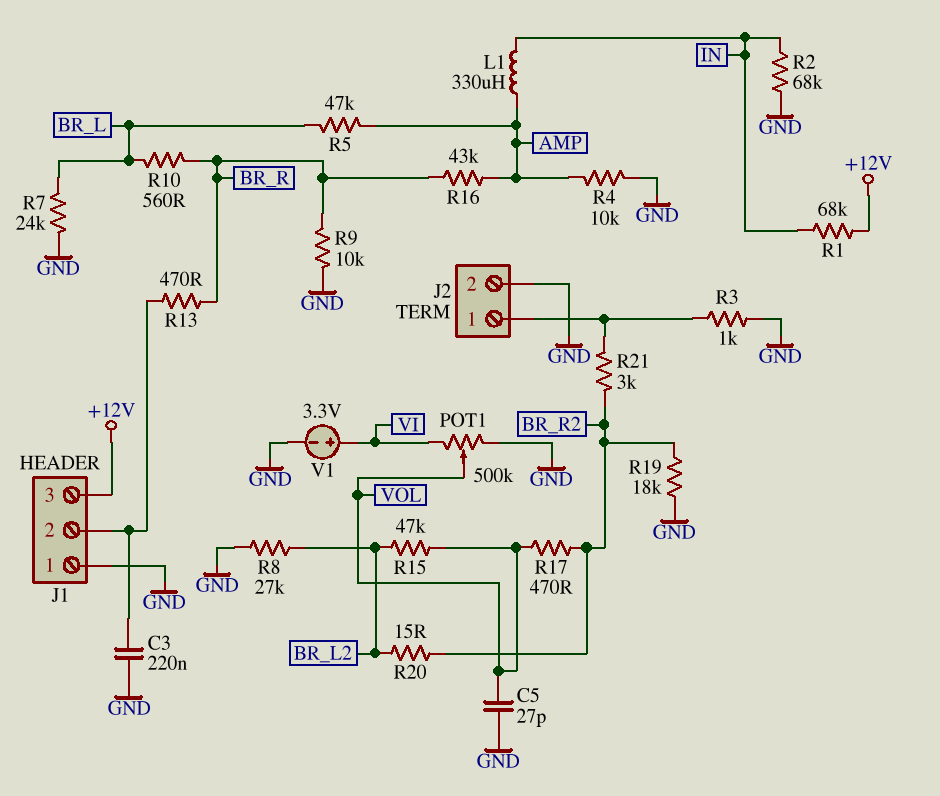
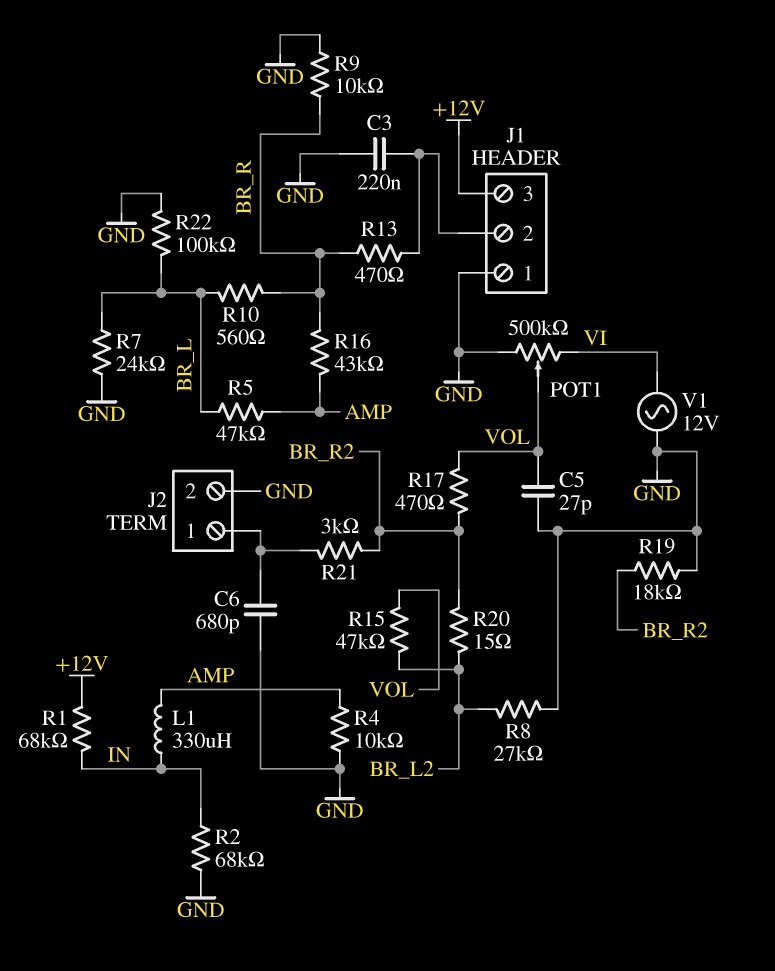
C6: none -> 680pF (GND, J2/1)
R3: 1k (GND, J2/1) -> none
R22: none -> 100k (BR_L, GND)
V1: 3.3V (plus VI, minus GND) -> AC 12V (GND, VI)

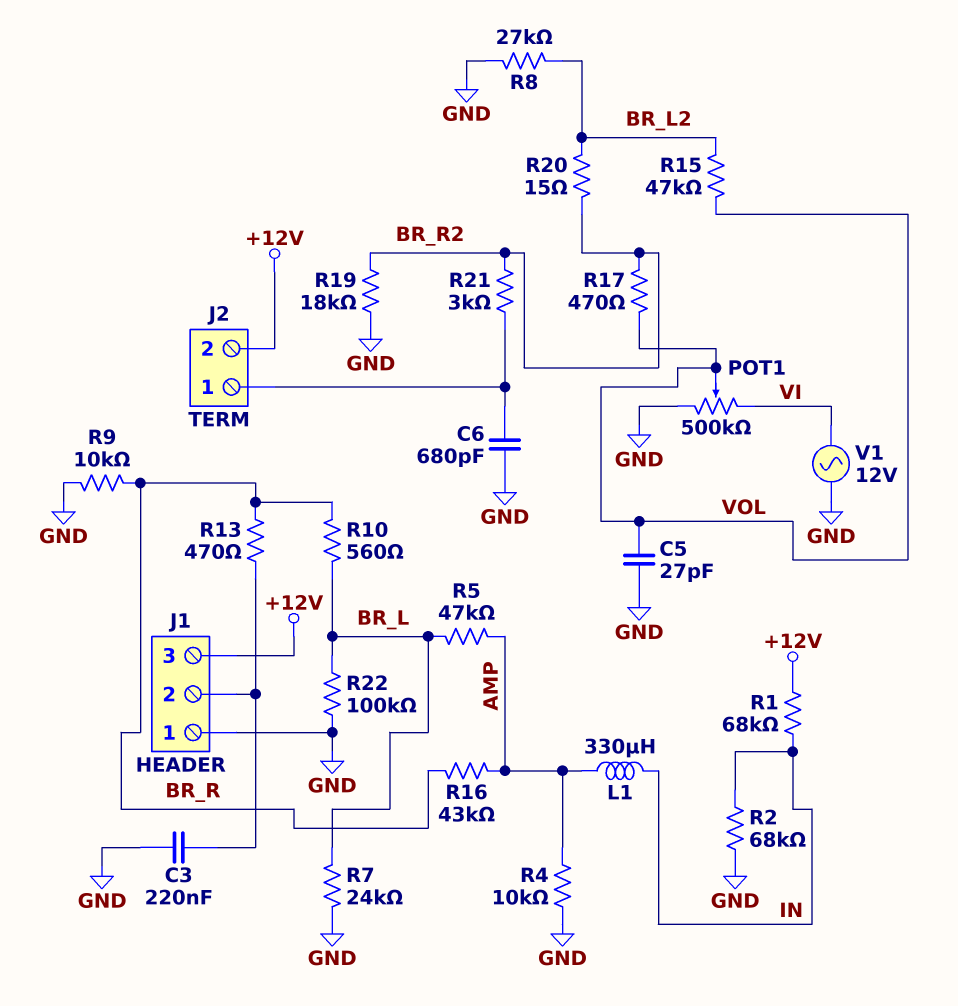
J2 pin 2: GND -> +12V

